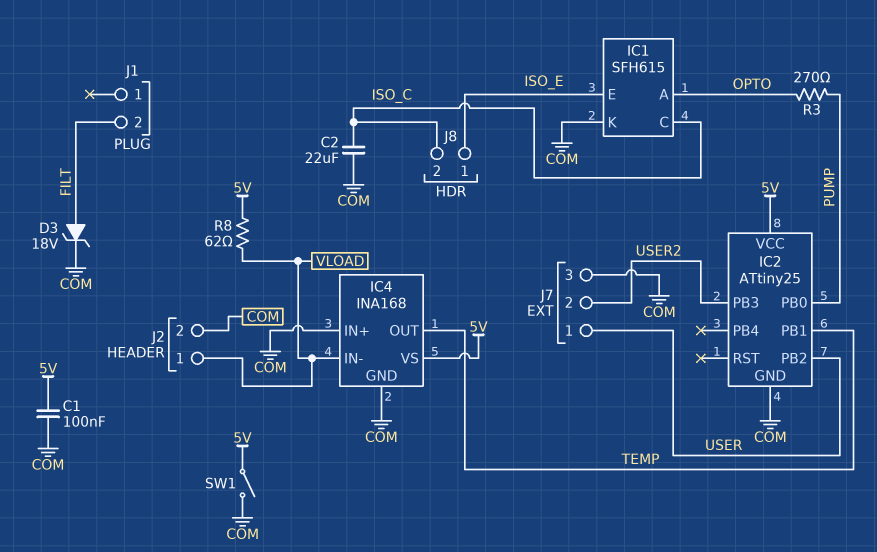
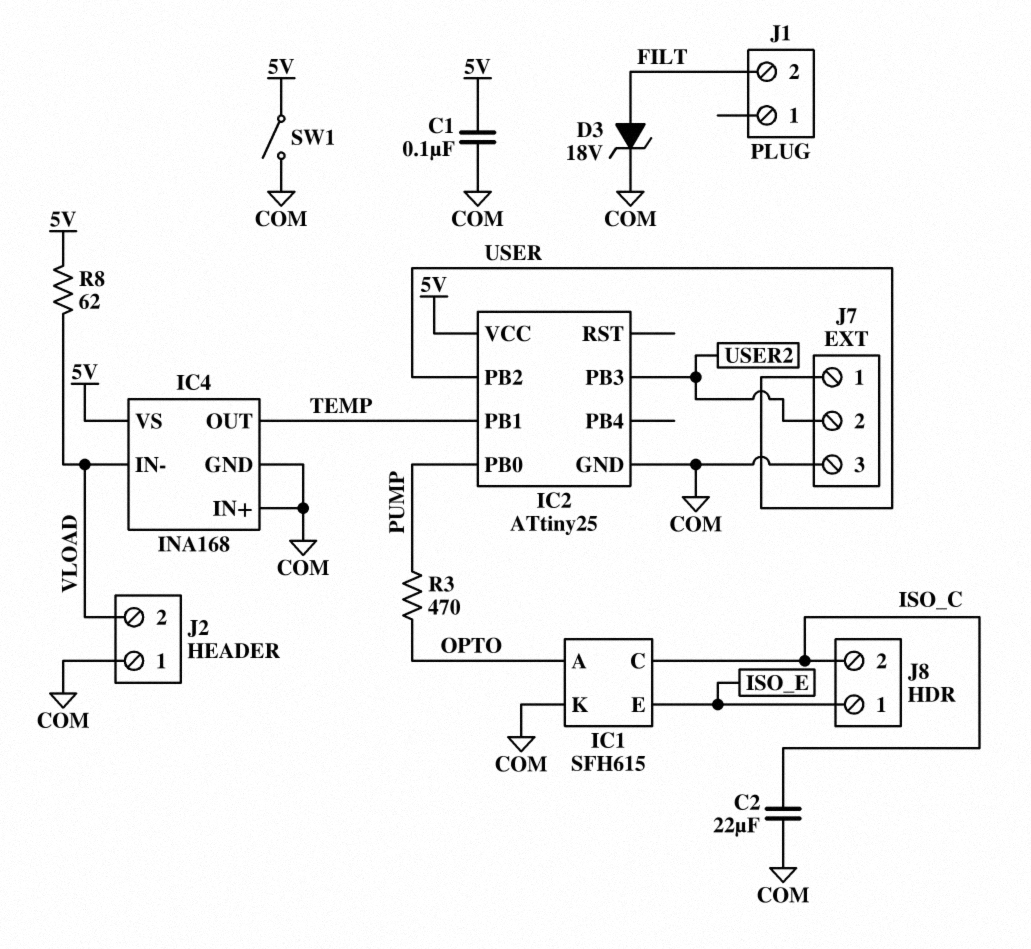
J2 pin 1: VLOAD -> COM
J2 pin 2: COM -> VLOAD
R3: 270 (OPTO, PUMP) -> 470 (OPTO, PUMP)

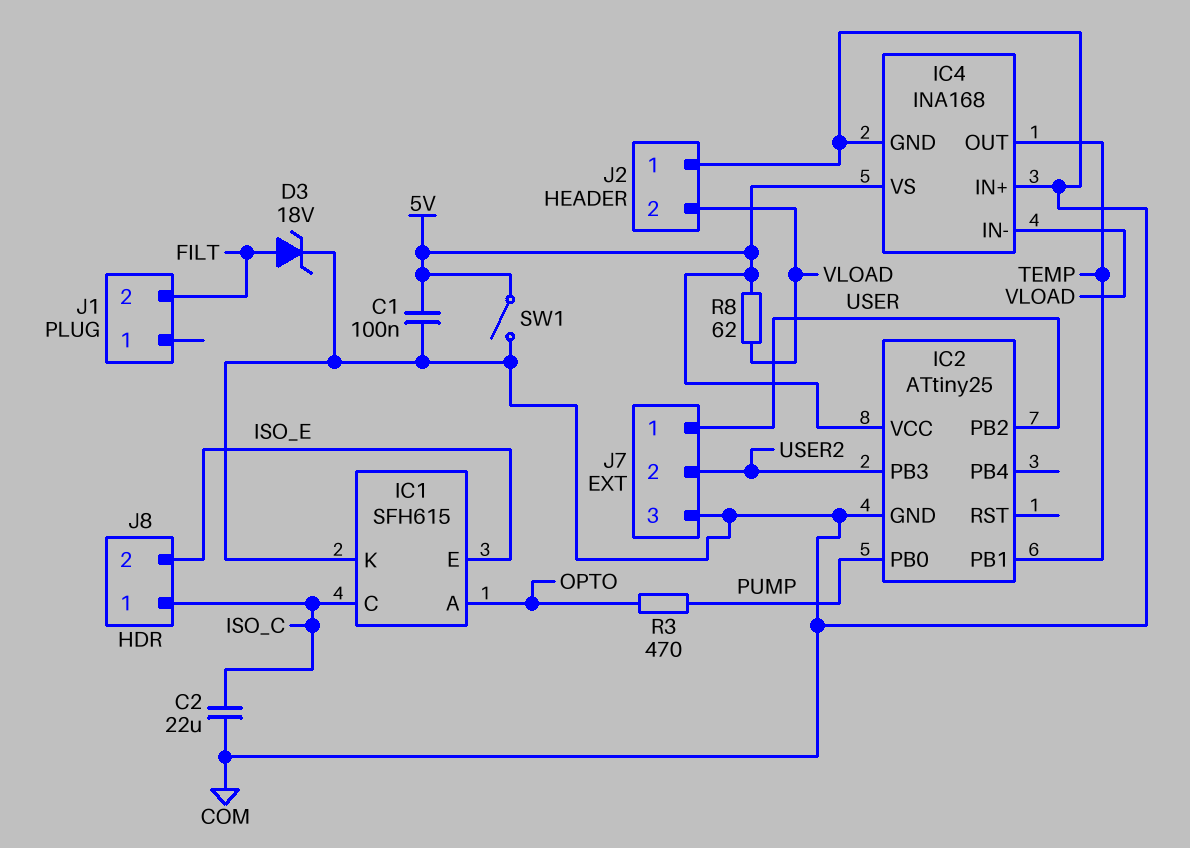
J8 pin 1: ISO_E -> ISO_C
J8 pin 2: ISO_C -> ISO_E

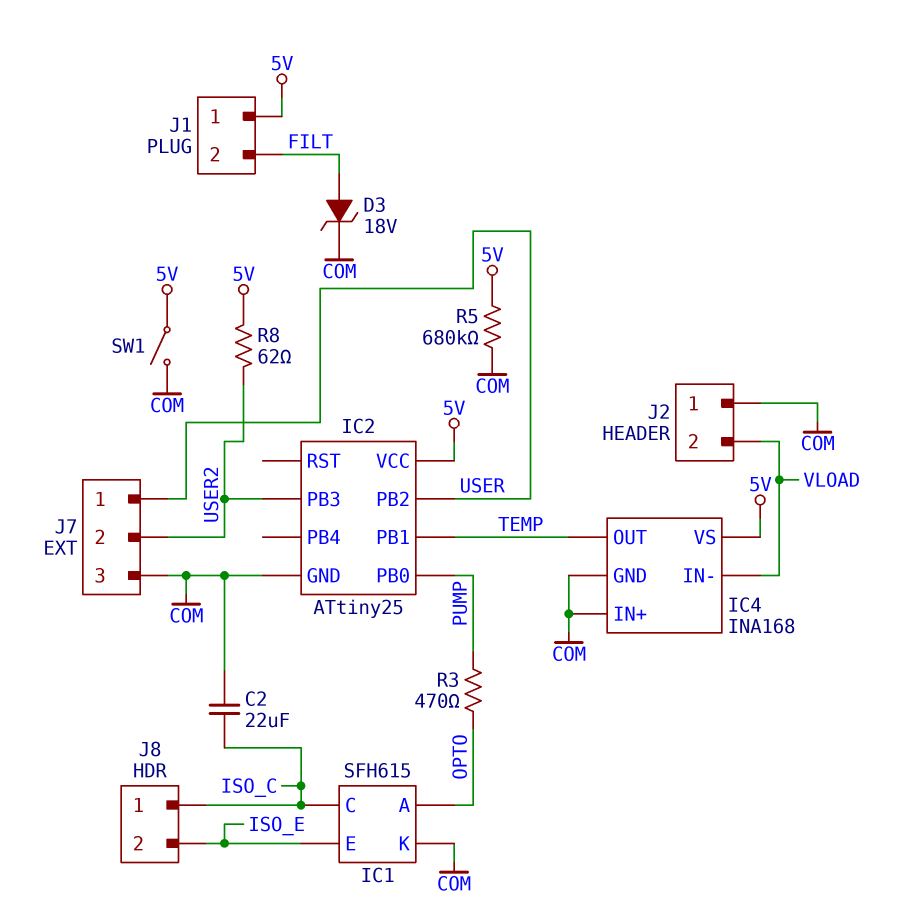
C1: 100nF (5V, COM) -> none
J1 pin 1: none -> 5V
R5: none -> 680k (5V, COM)
R8: 62 (5V, VLOAD) -> 62 (5V, USER2)

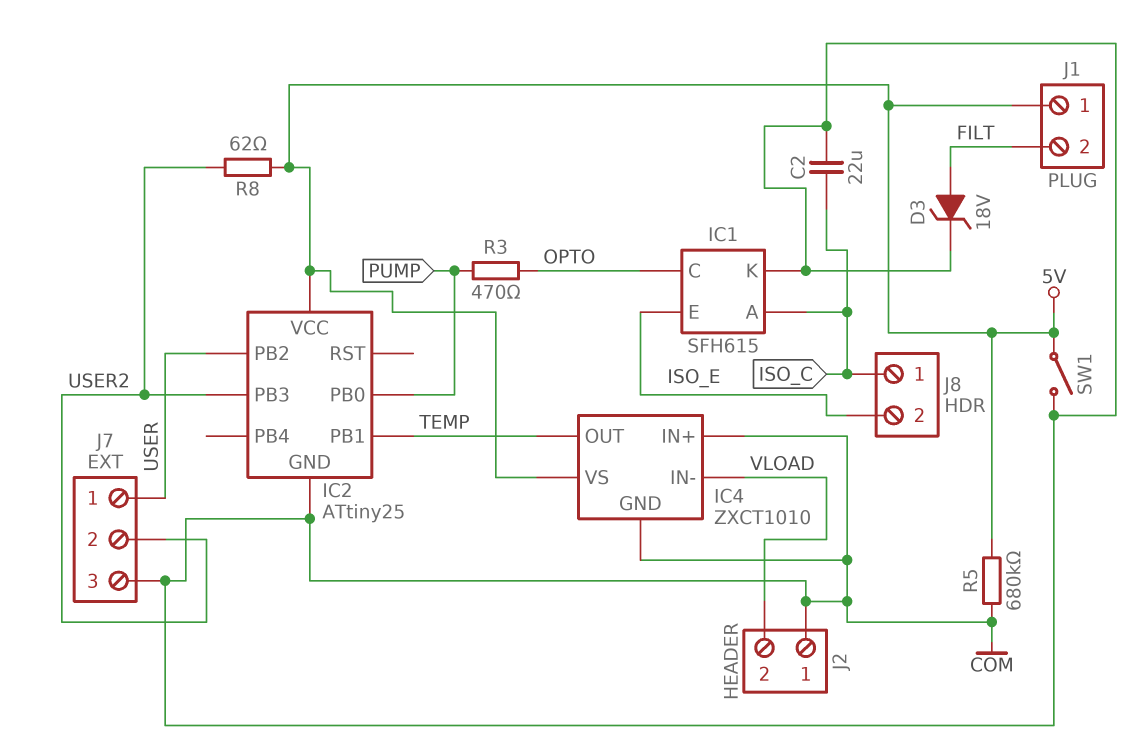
IC1 pin A: OPTO -> ISO_C
IC1 pin C: ISO_C -> OPTO
IC4: INA168 -> ZXCT1010

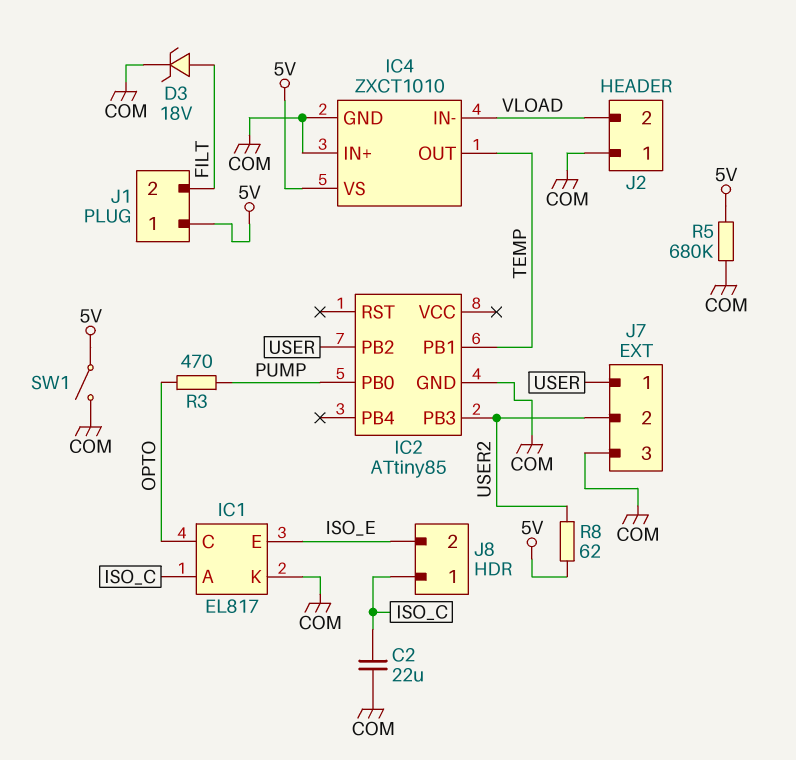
IC1: SFH615 -> EL817
IC2: ATtiny25 -> ATtiny85
IC2 pin VCC: 5V -> none

